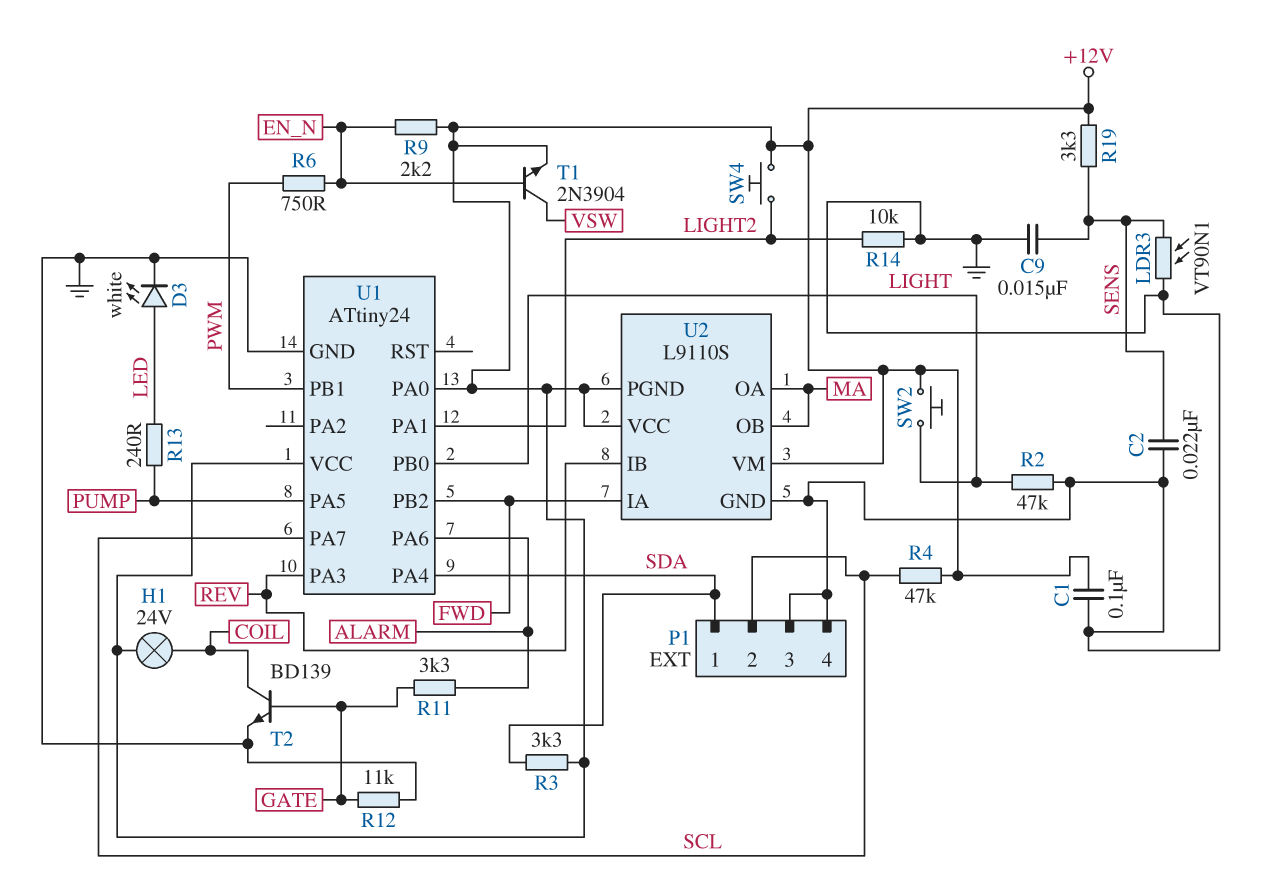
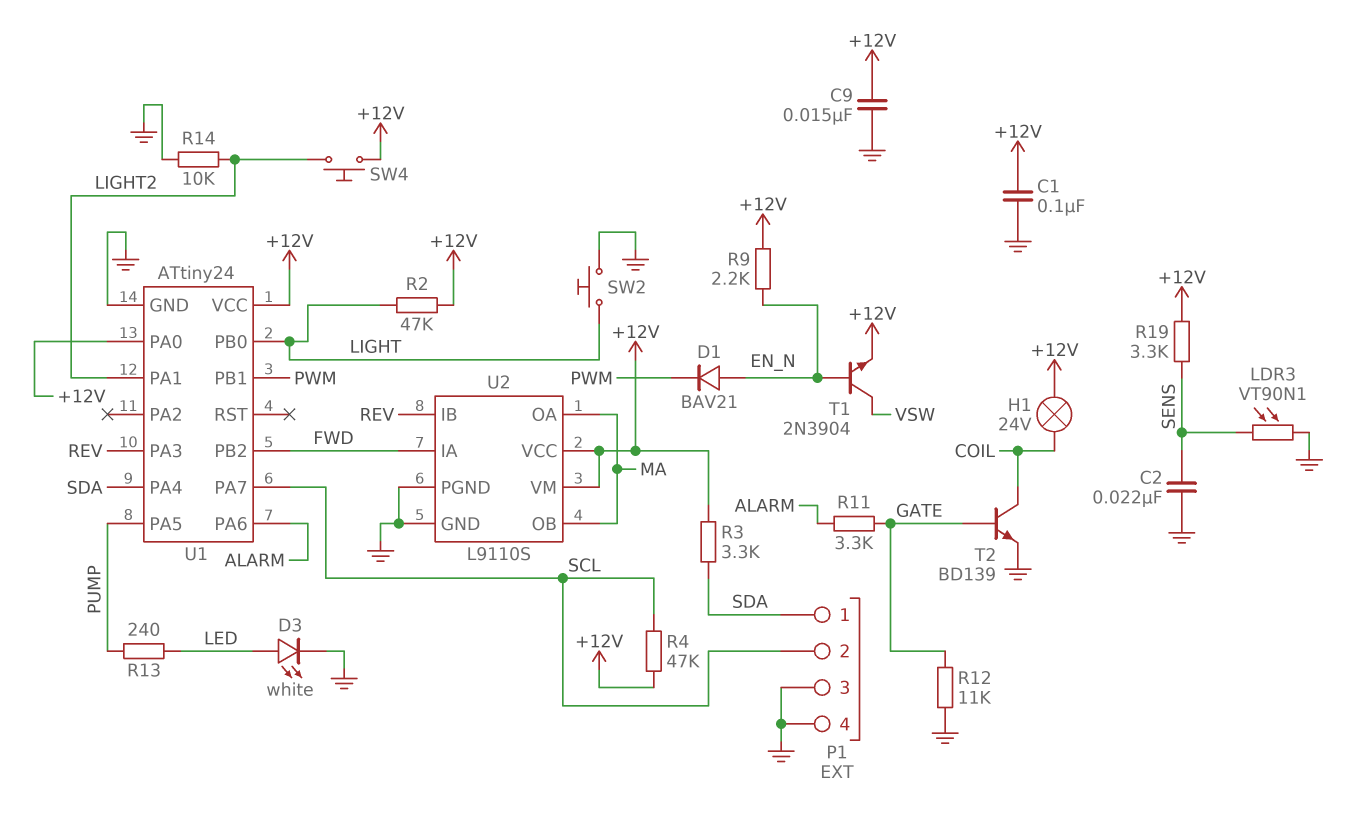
C9: 15nF (GND, SENS) -> 15nF (+12V, GND)
D1: none -> diode BAV21 (A EN_N, K PWM)
R2: 47k (GND, LIGHT) -> 47k (+12V, LIGHT)
R6: 750 (EN_N, PWM) -> none
SW2: button (+12V, LIGHT) -> button (GND, LIGHT)
U2 pin PGND: +12V -> GND

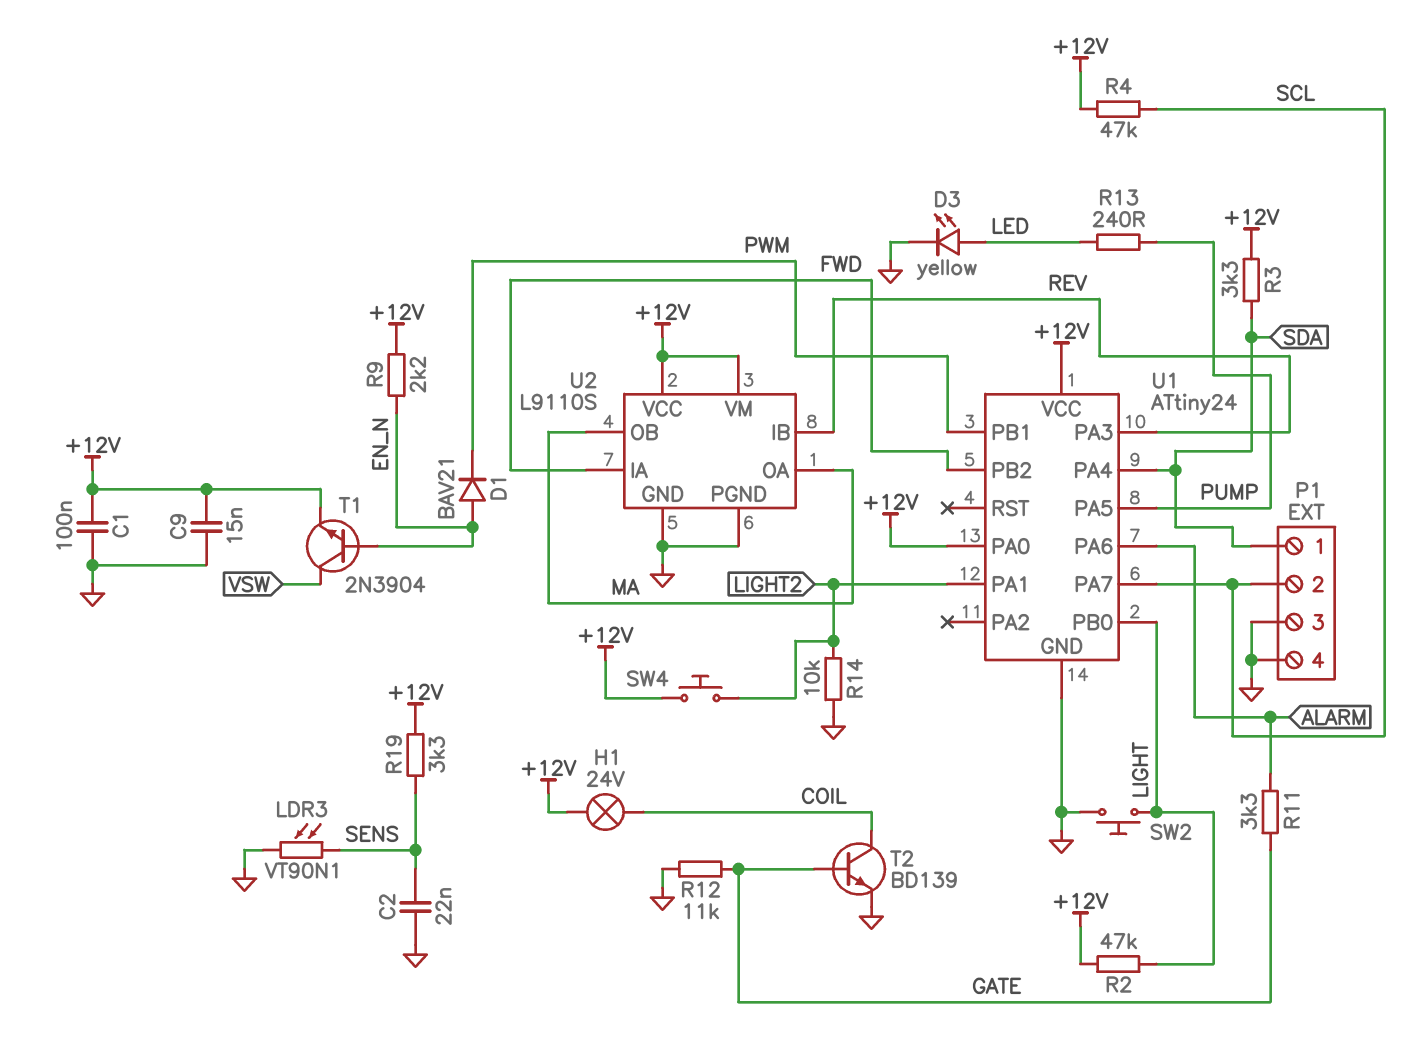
D3: LED white (A LED, K GND) -> LED yellow (A LED, K GND)

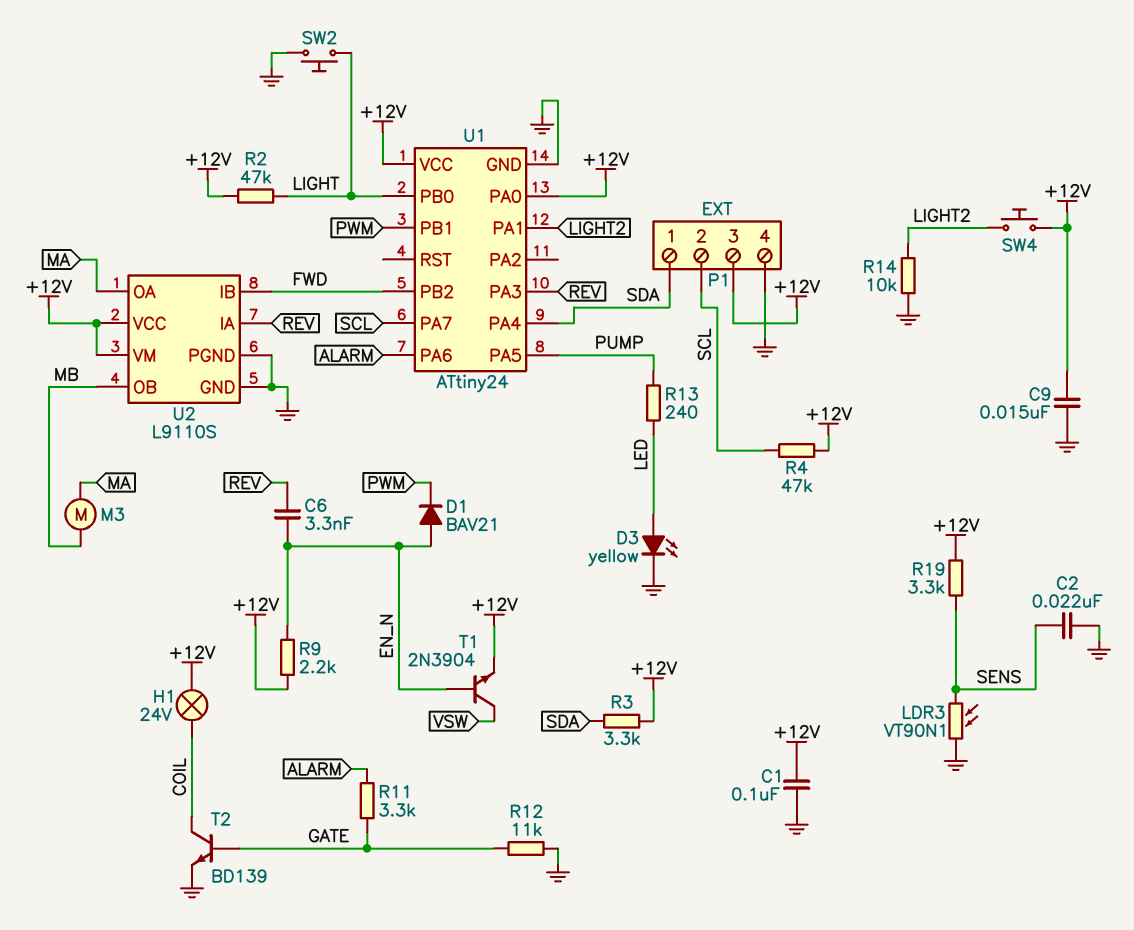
C6: none -> 3.3nF (EN_N, REV)
M3: none -> motor (MA, MB)
P1 pin 3: GND -> +12V
U2 pin IA: FWD -> REV
U2 pin IB: REV -> FWD
U2 pin OB: MA -> MB

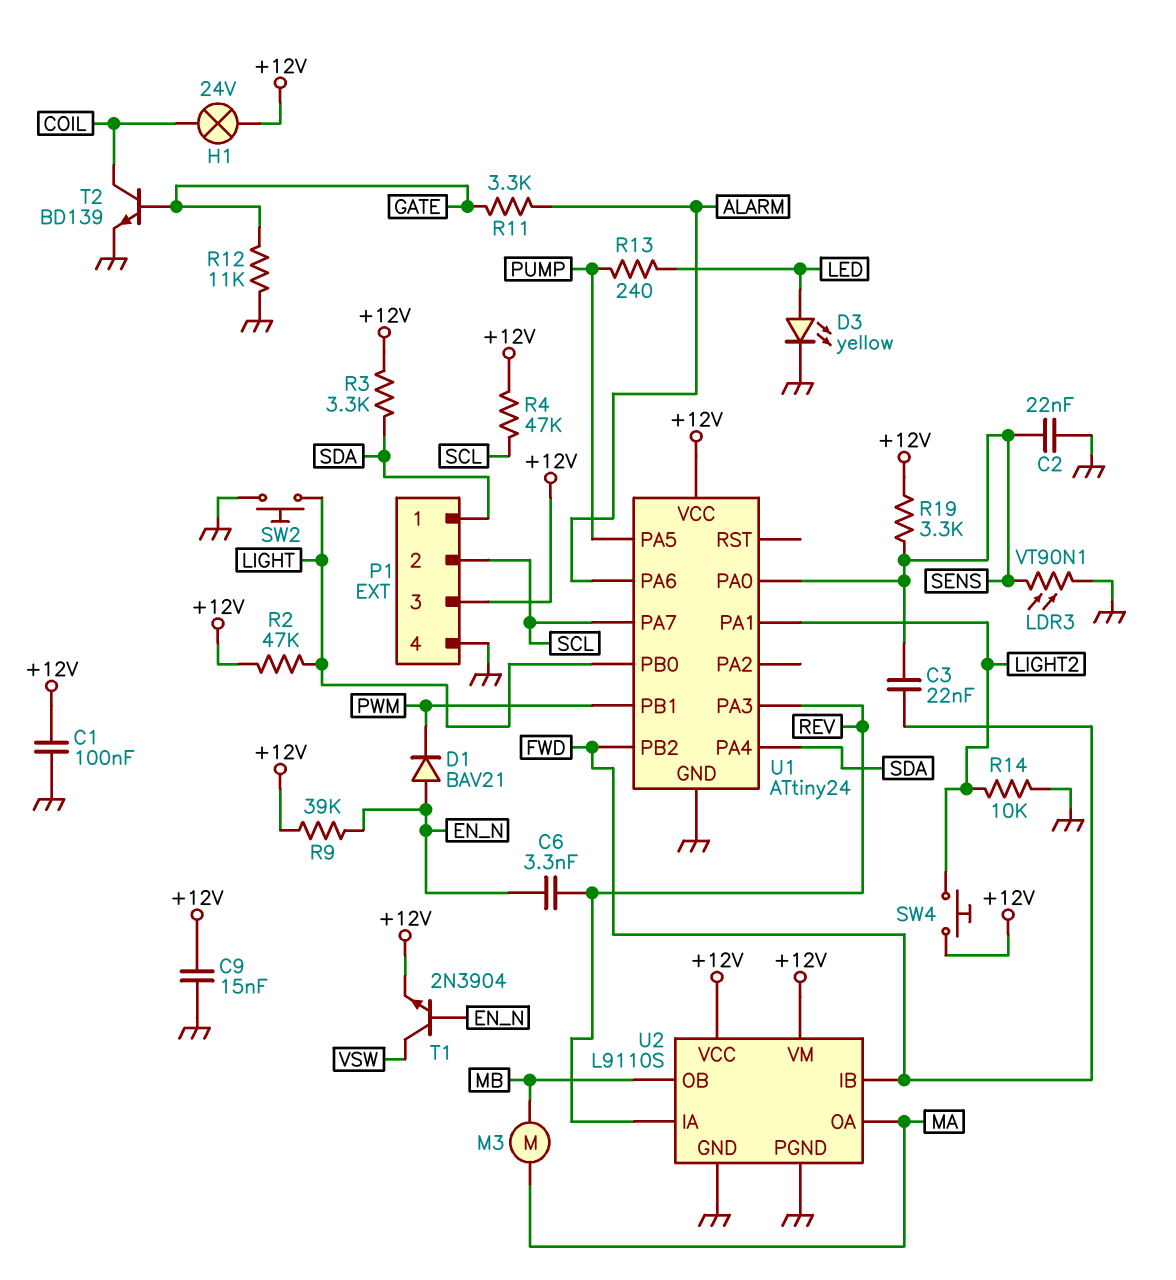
C3: none -> 22nF (FWD, SENS)
R9: 2.2k (+12V, EN_N) -> 39k (+12V, EN_N)
U1 pin PA0: +12V -> SENS

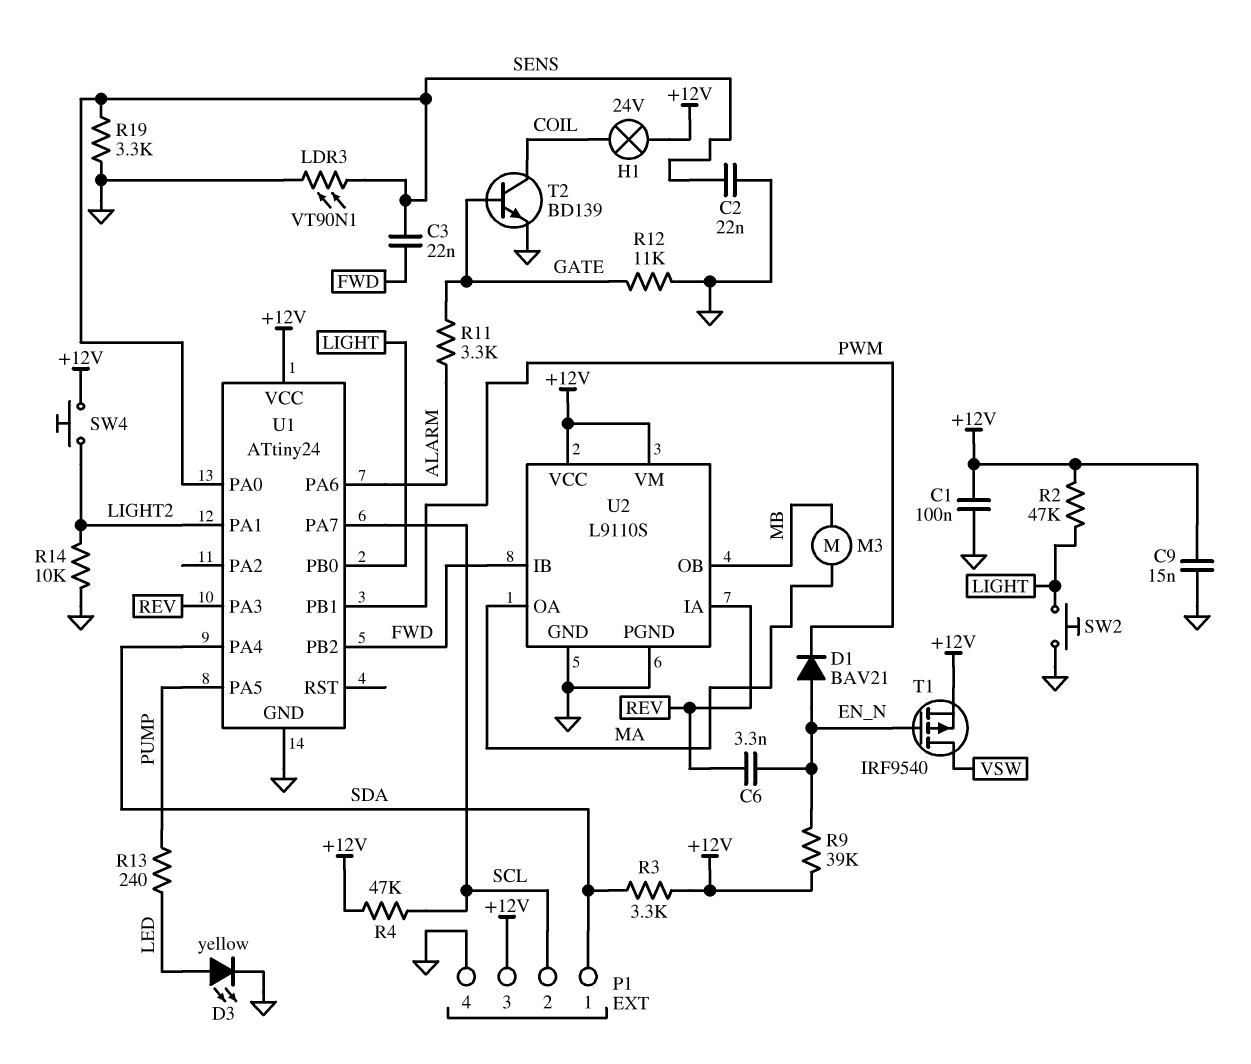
R19: 3.3k (+12V, SENS) -> 3.3k (GND, SENS)
T1: NPN 2N3904 (B EN_N, C VSW, E +12V) -> PMOS IRF9540 (G EN_N, D VSW, S +12V)

